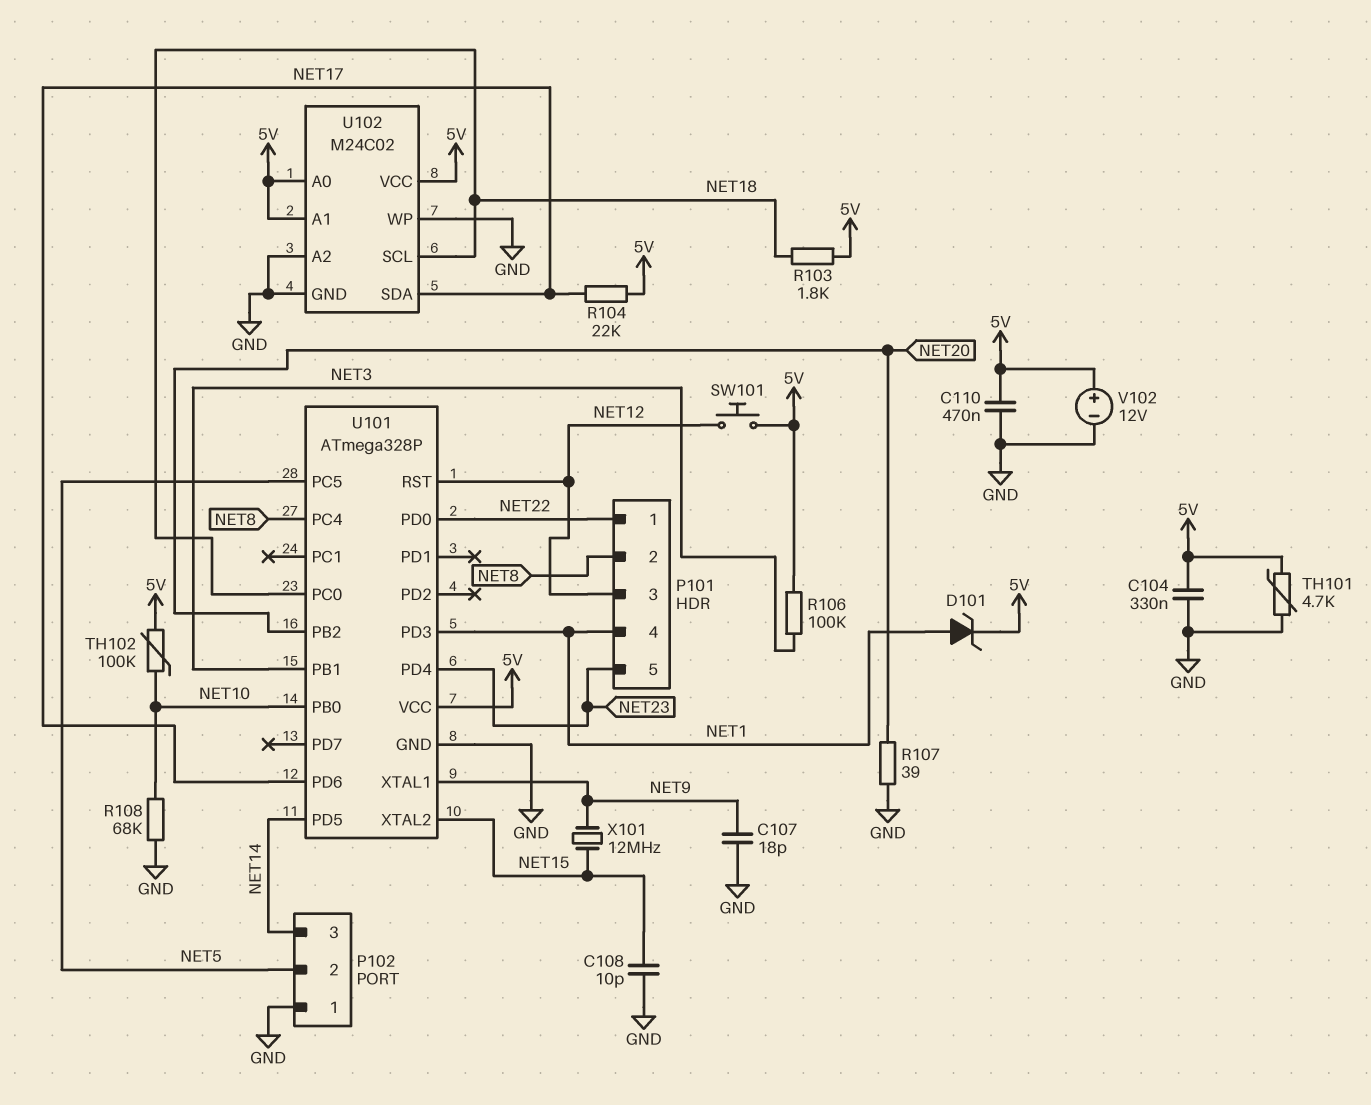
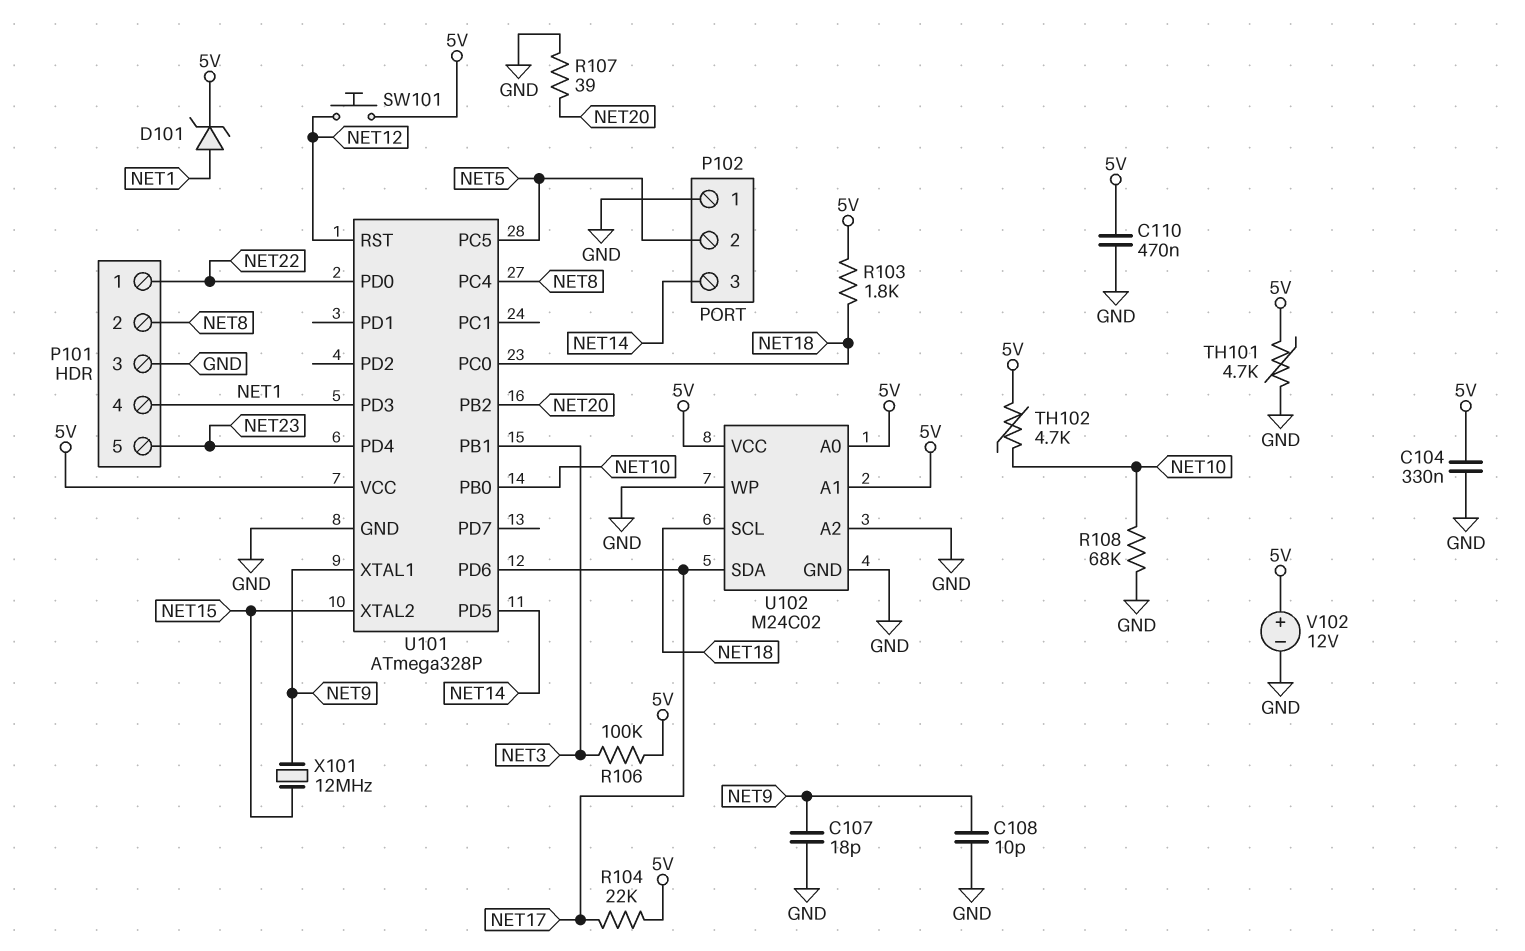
C108: 10pF (GND, NET15) -> 10pF (GND, NET9)
P101 pin 3: NET12 -> GND
TH102: 100k (5V, NET10) -> 4.7k (5V, NET10)

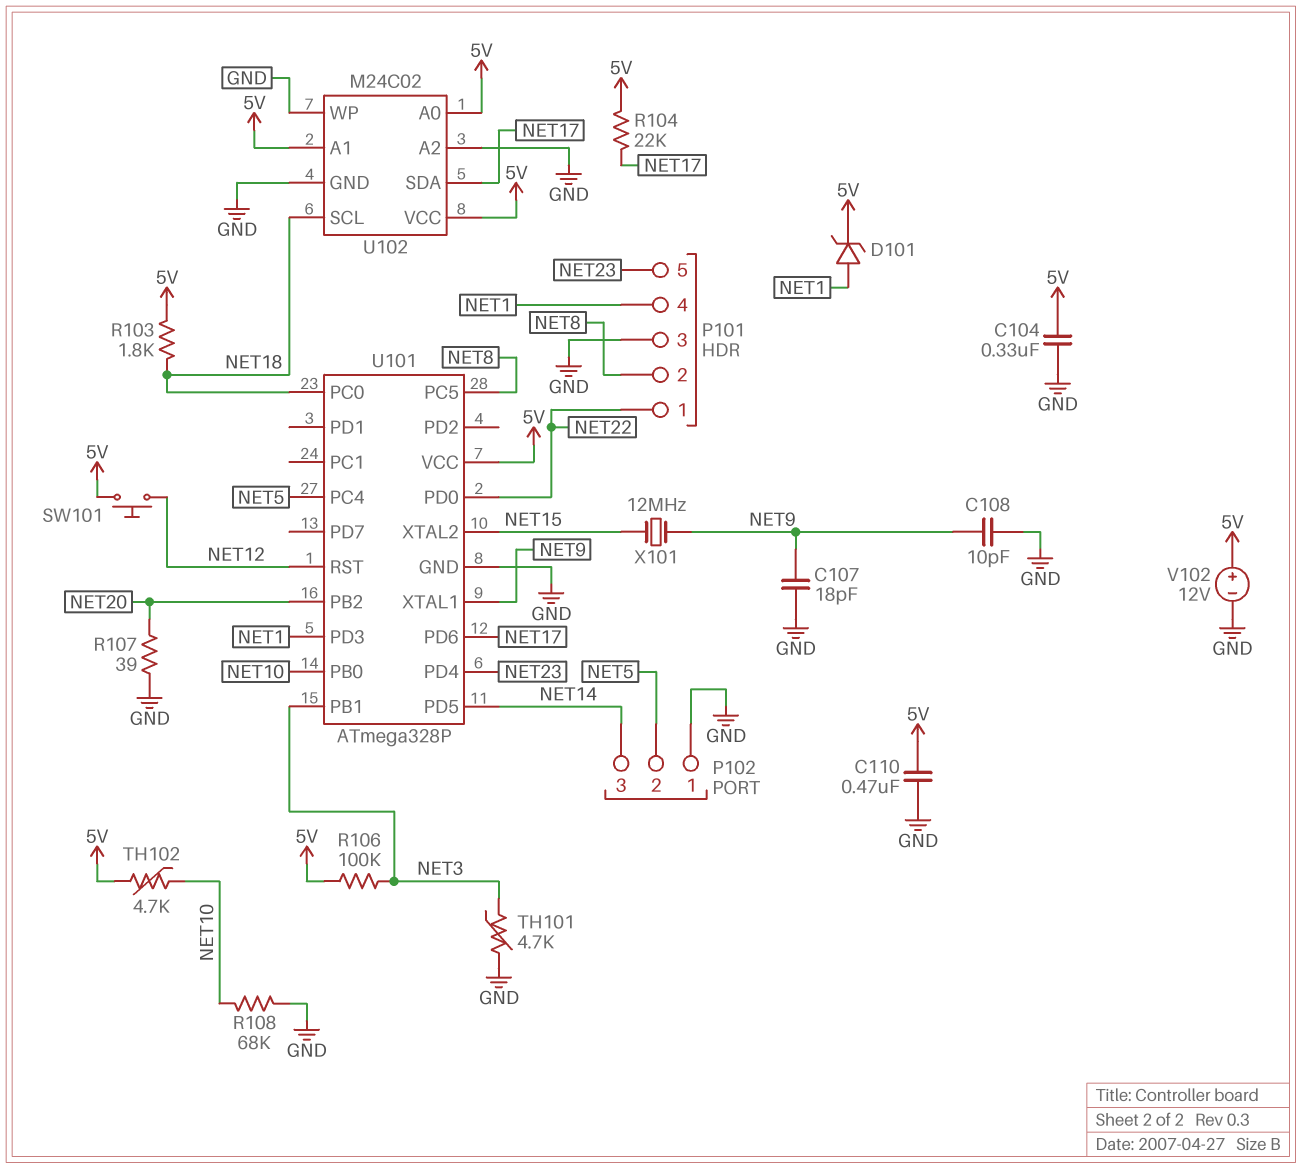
TH101: 4.7k (5V, GND) -> 4.7k (GND, NET3)
U101 pin PC4: NET8 -> NET5
U101 pin PC5: NET5 -> NET8

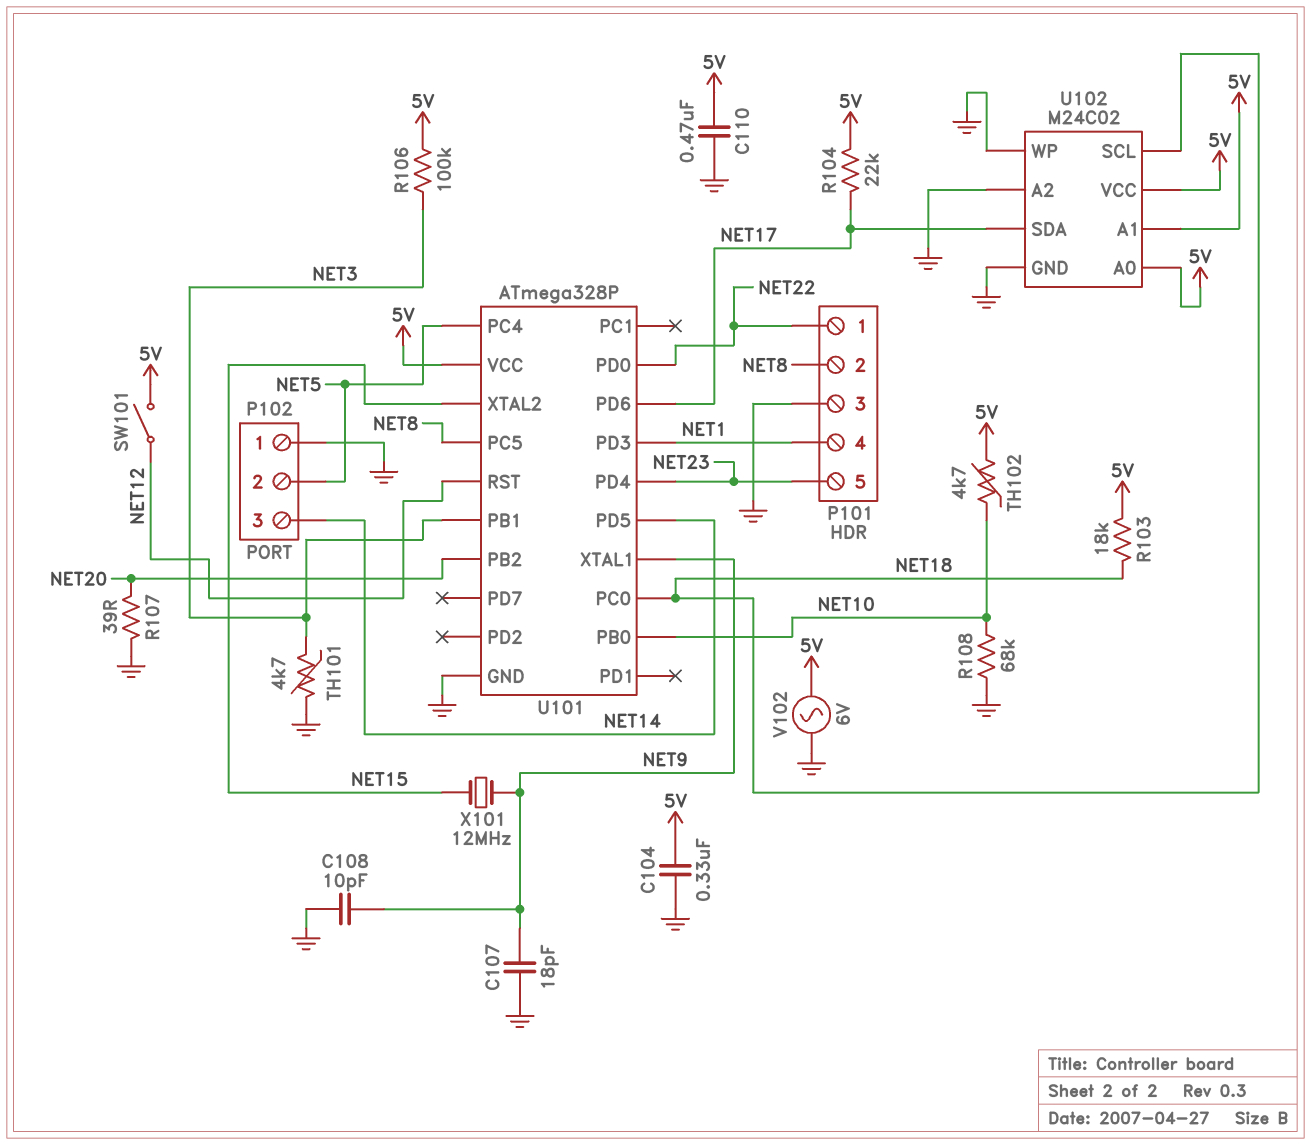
D101: zener (A NET1, K 5V) -> none
R103: 1.8k (5V, NET18) -> 18k (5V, NET18)
SW101: button (5V, NET12) -> switch (5V, NET12)
V102: 12V (plus 5V, minus GND) -> AC 6V (5V, GND)

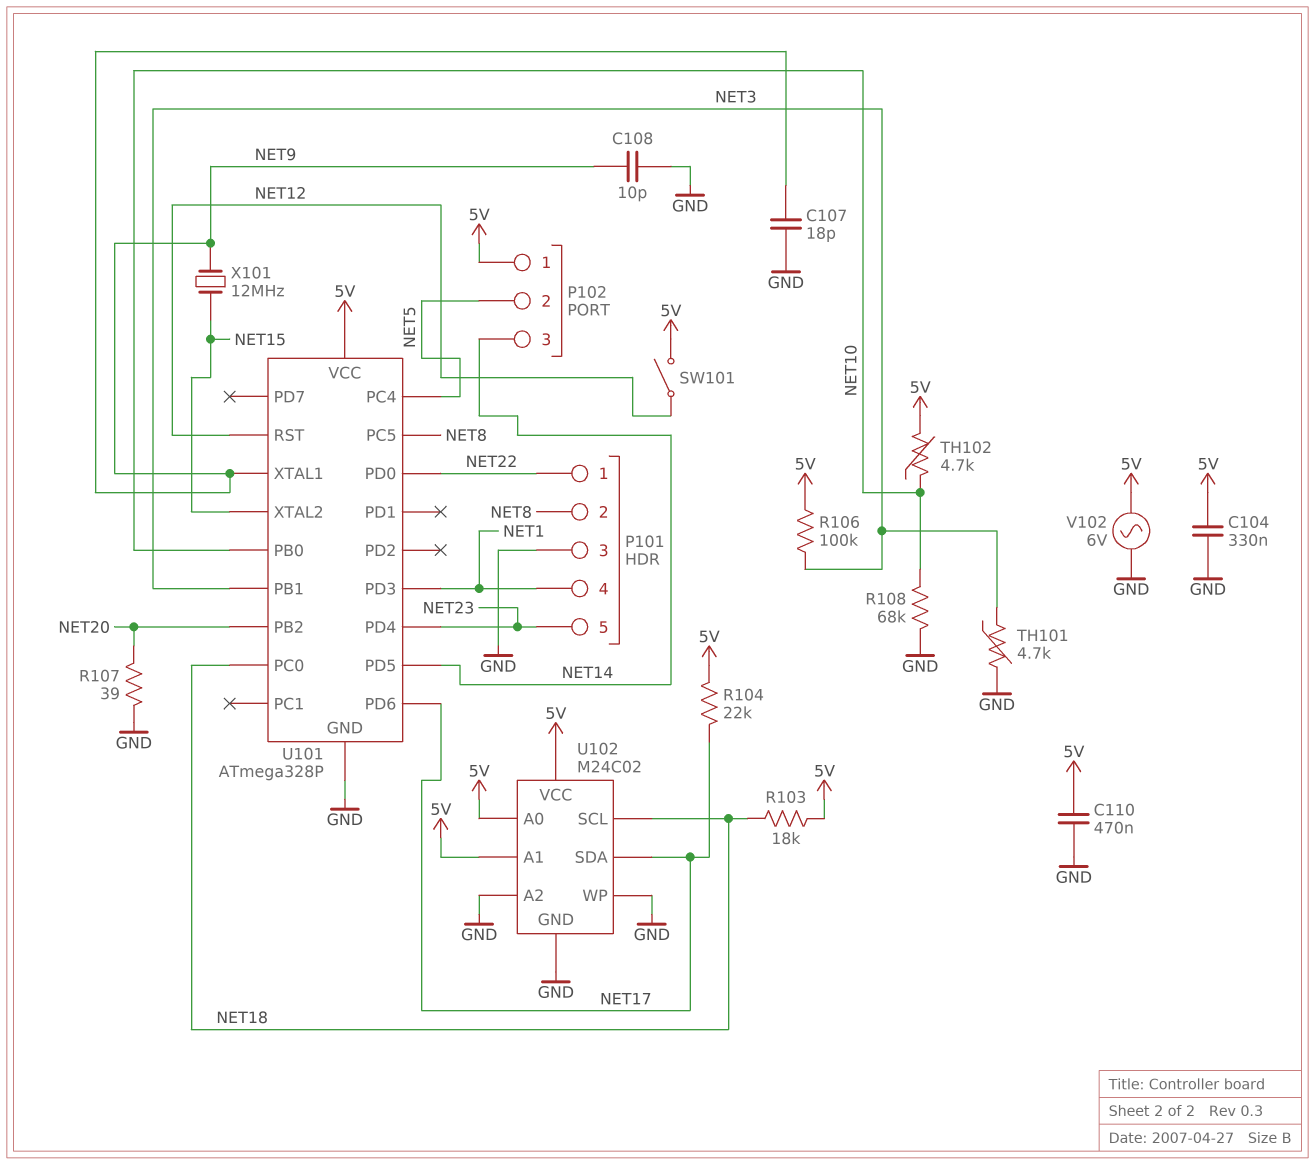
P102 pin 1: GND -> 5V

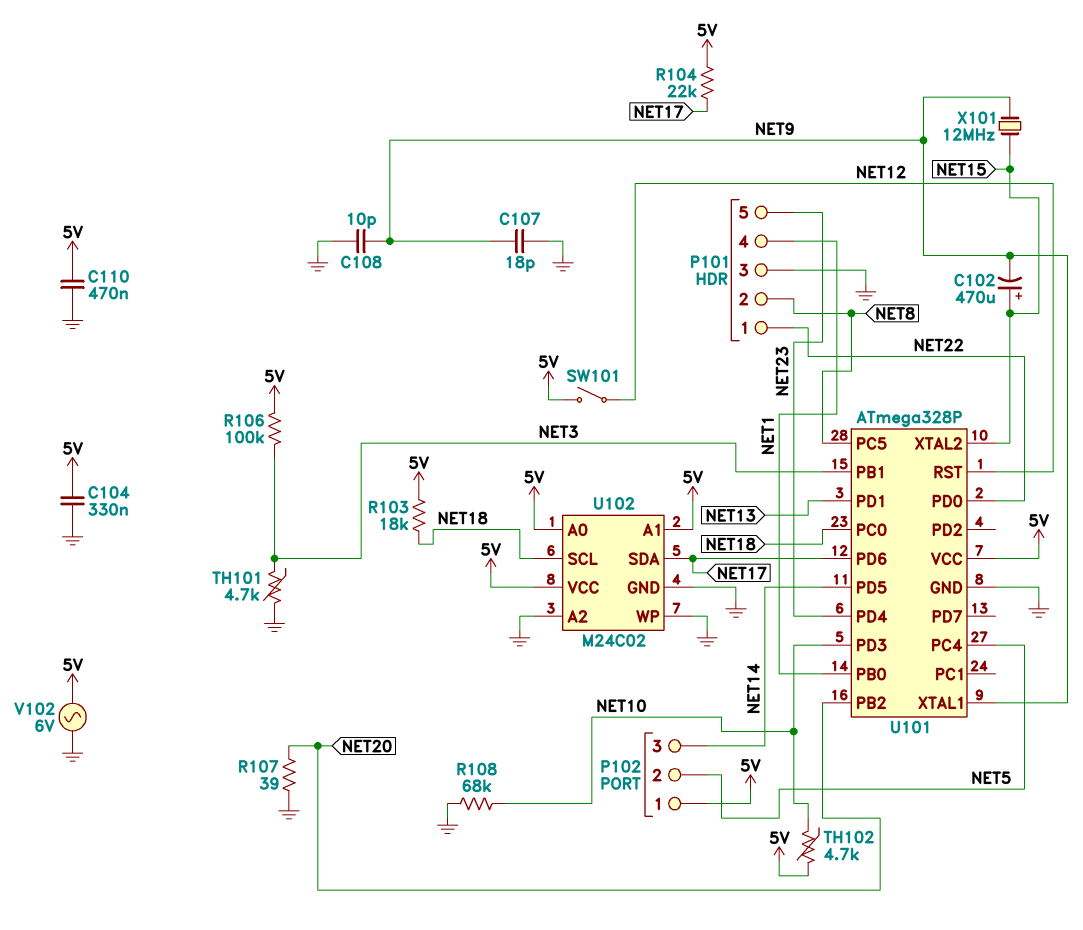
C102: none -> 470uF (plus NET15, minus NET9)
U101 pin PB0: NET10 -> NET1
U101 pin PD1: none -> NET13
U101 pin PD3: NET1 -> NET10

